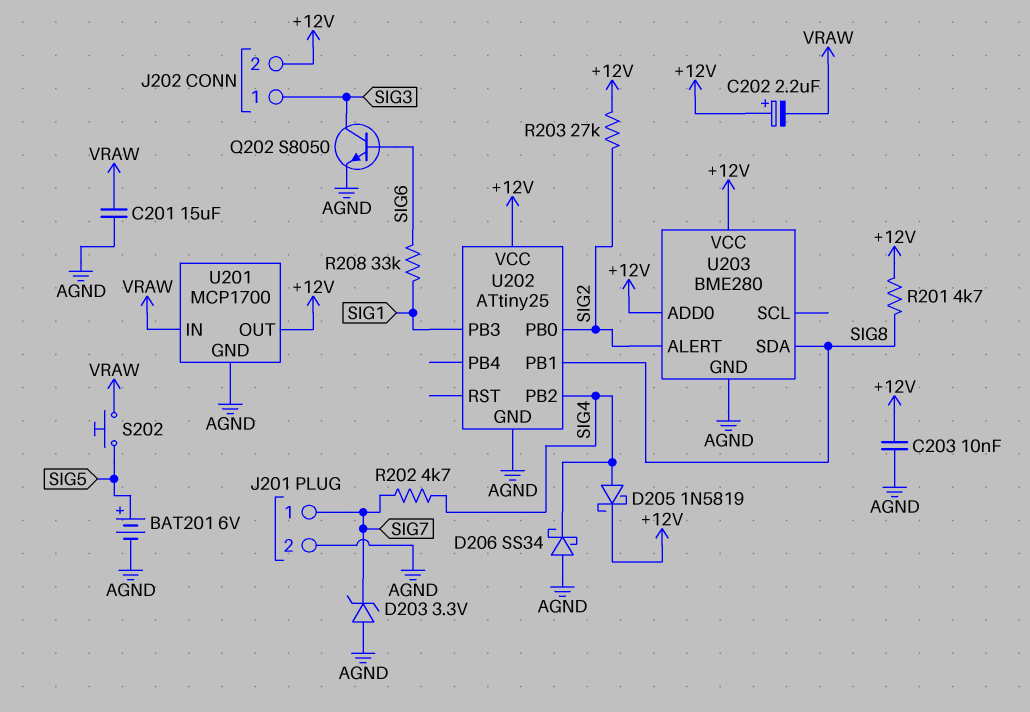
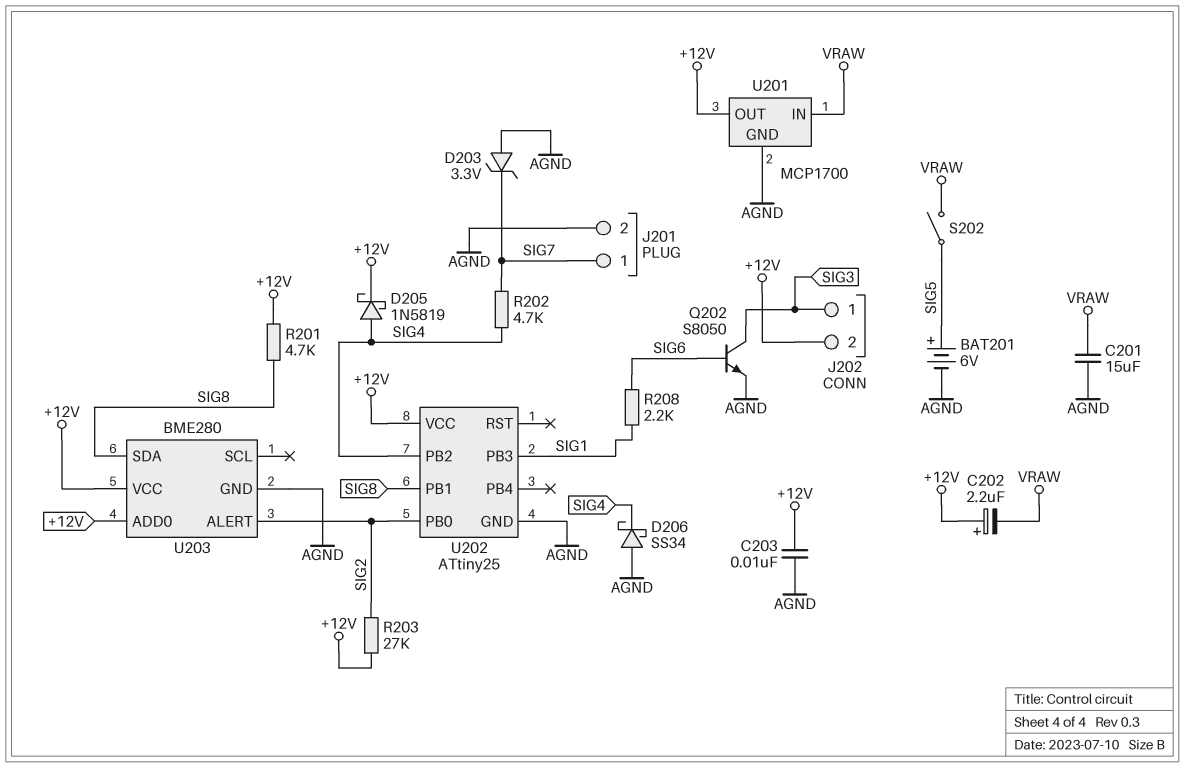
R208: 33k (SIG1, SIG6) -> 2.2k (SIG1, SIG6)
S202: button (SIG5, VRAW) -> switch (SIG5, VRAW)

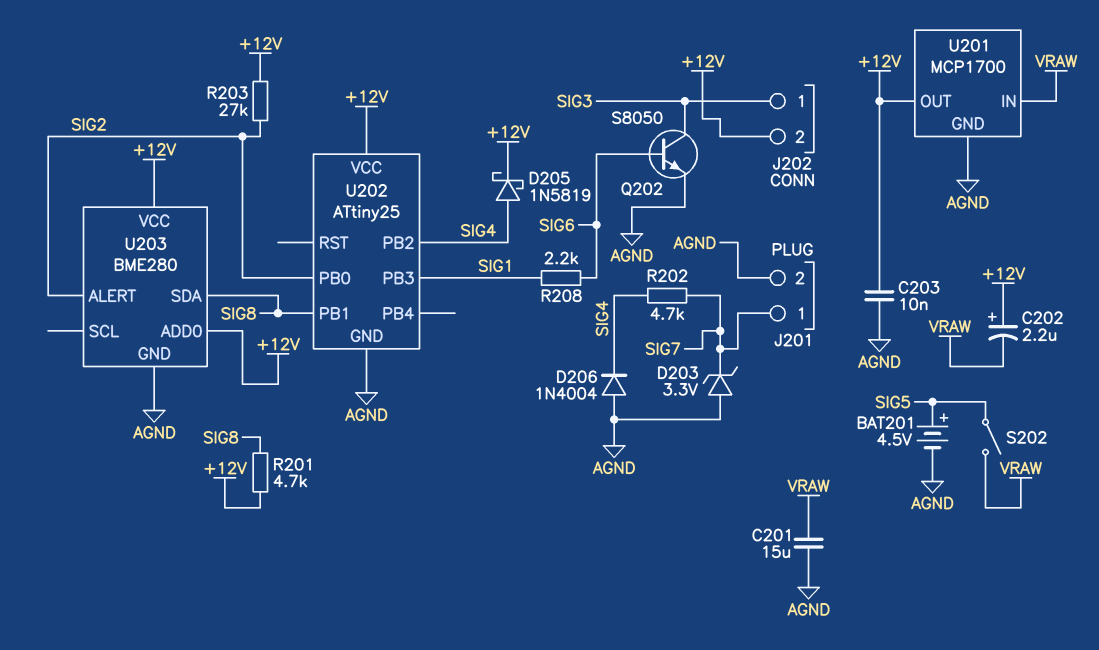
BAT201: 6V (plus SIG5, minus AGND) -> 4.5V (plus SIG5, minus AGND)
D206: schottky SS34 (A AGND, K SIG4) -> diode 1N4004 (A AGND, K SIG4)

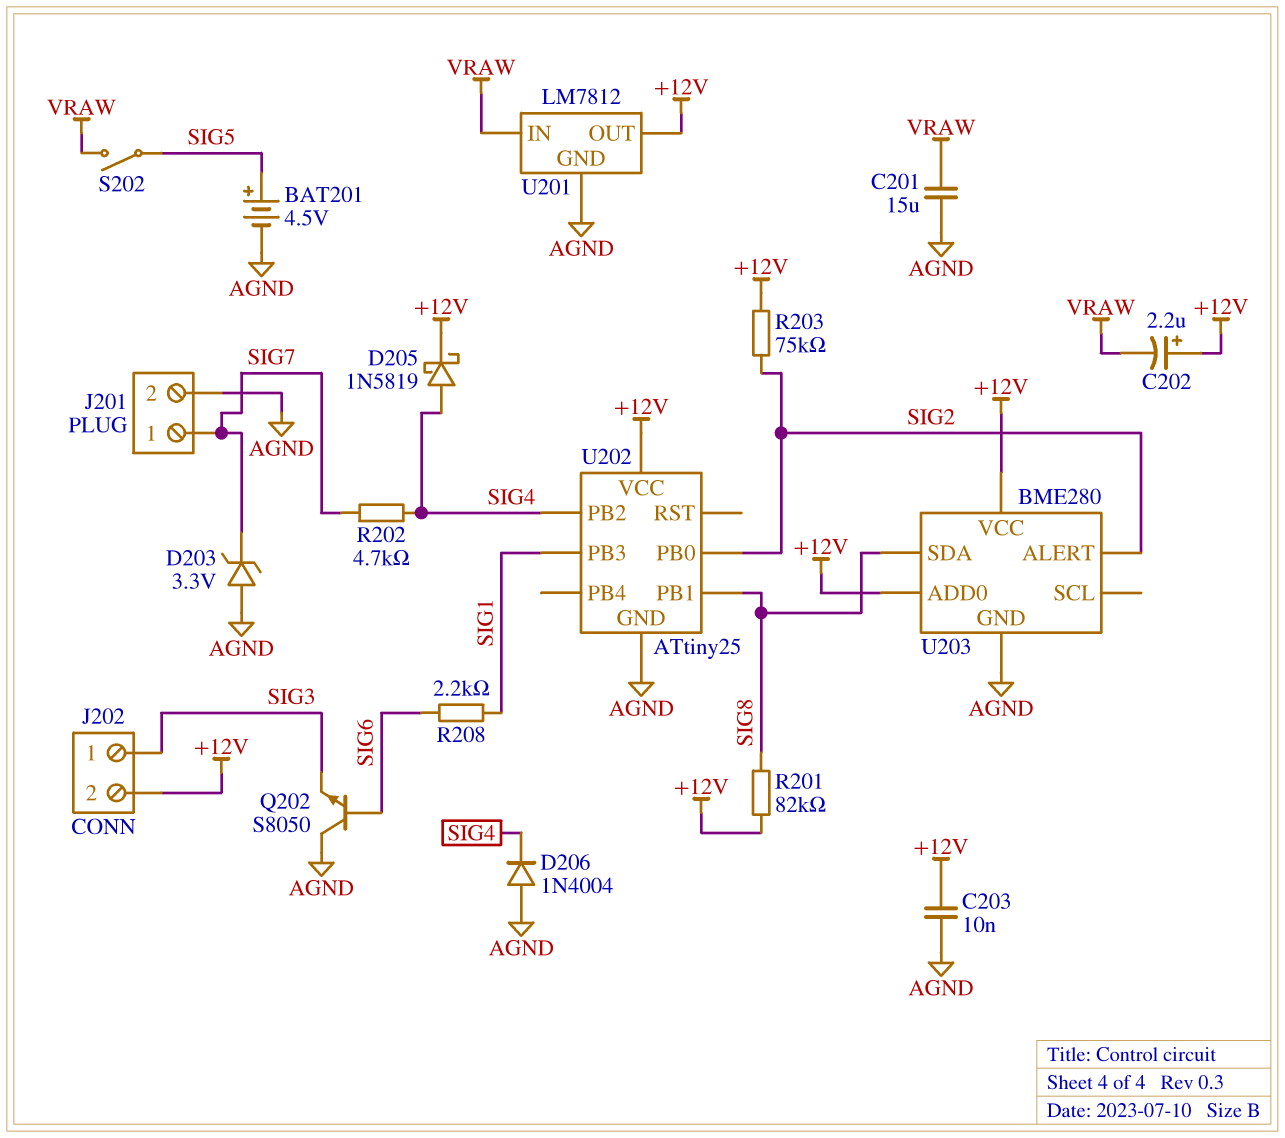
Q202: NPN S8050 (B SIG6, C SIG3, E AGND) -> NPN S8050 (B SIG6, C AGND, E SIG3)
R201: 4.7k (+12V, SIG8) -> 82k (+12V, SIG8)
R203: 27k (+12V, SIG2) -> 75k (+12V, SIG2)
U201: MCP1700 -> LM7812

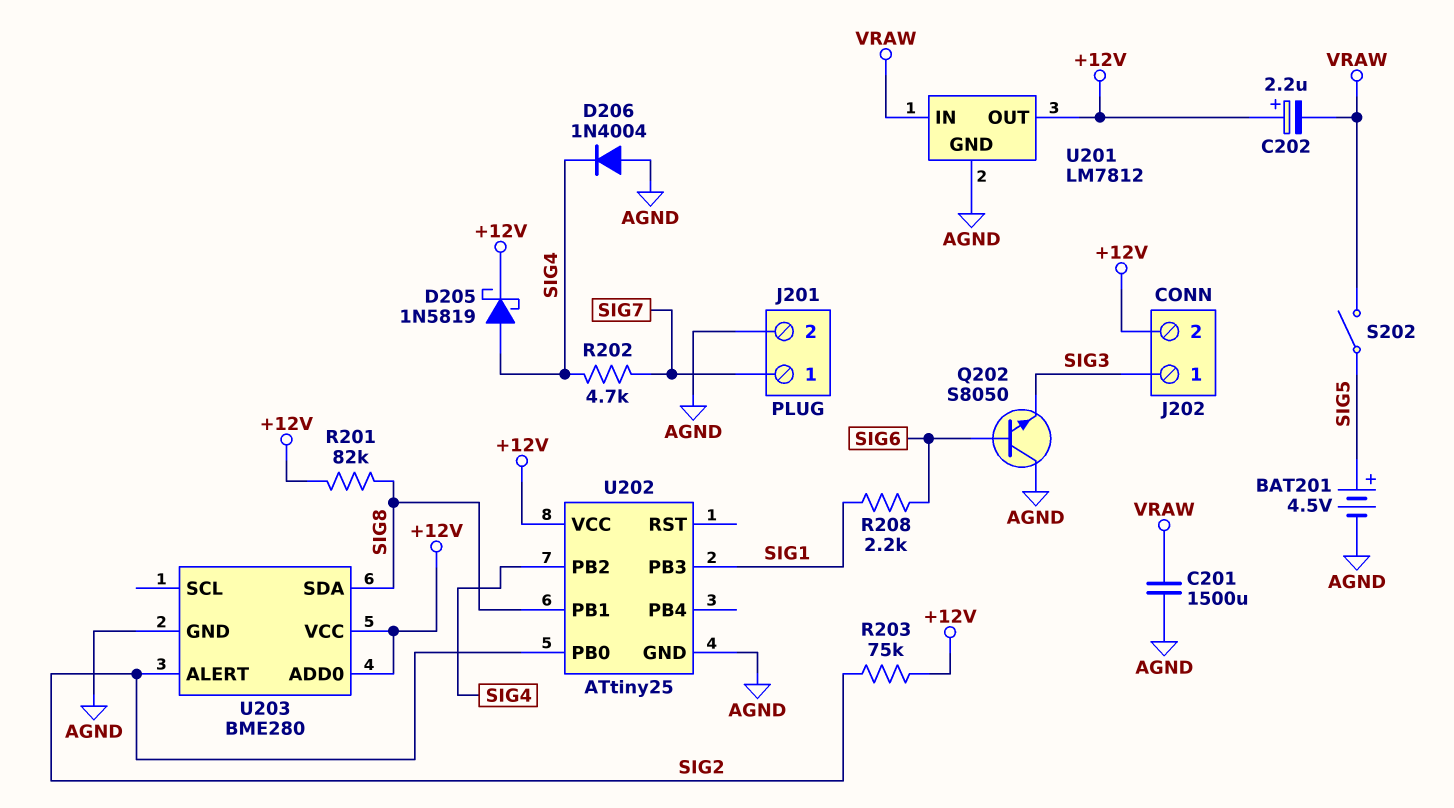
C201: 15uF (AGND, VRAW) -> 1500uF (AGND, VRAW)
C203: 10nF (+12V, AGND) -> none
D203: zener 3.3V (A AGND, K SIG7) -> none

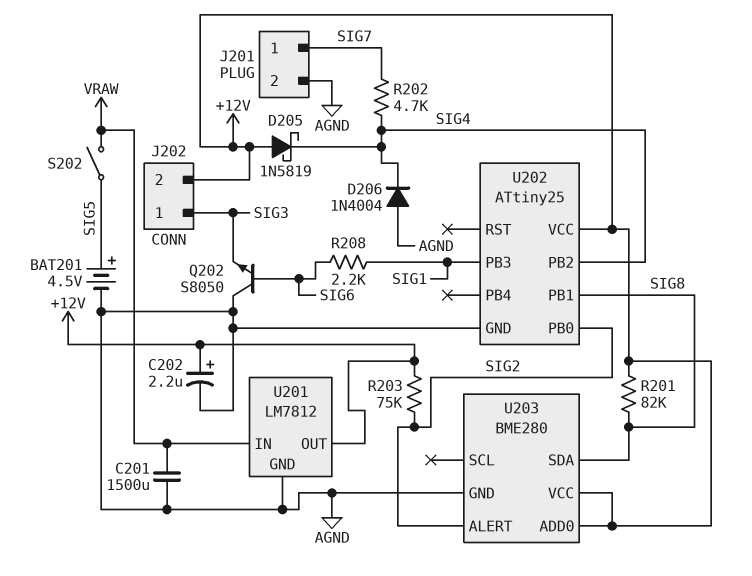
C202: 2.2uF (plus +12V, minus VRAW) -> 2.2uF (plus +12V, minus AGND)
D205: schottky 1N5819 (A SIG4, K +12V) -> schottky 1N5819 (A +12V, K SIG4)

